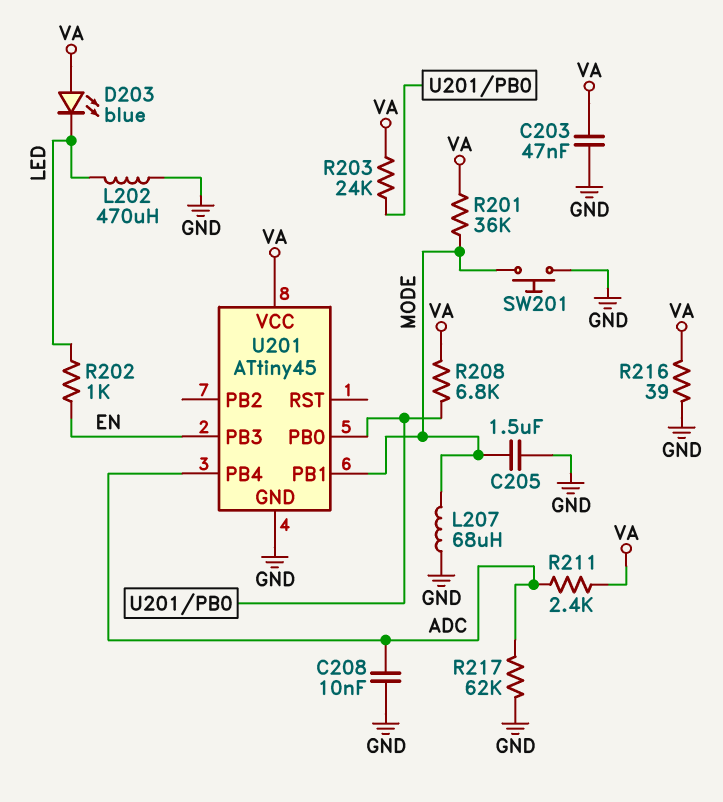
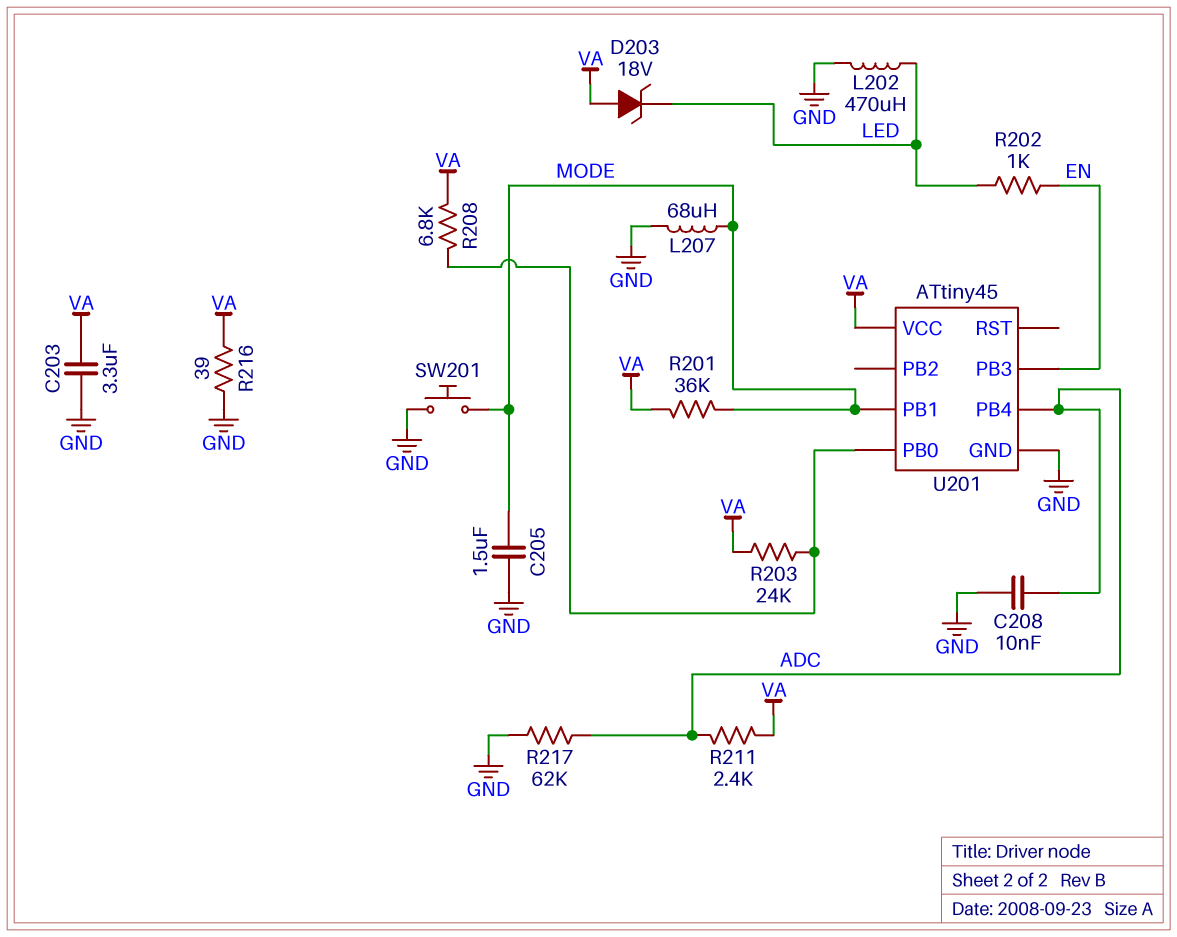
C203: 47nF (GND, VA) -> 3.3uF (GND, VA)
D203: LED blue (A VA, K LED) -> zener 18V (A VA, K LED)

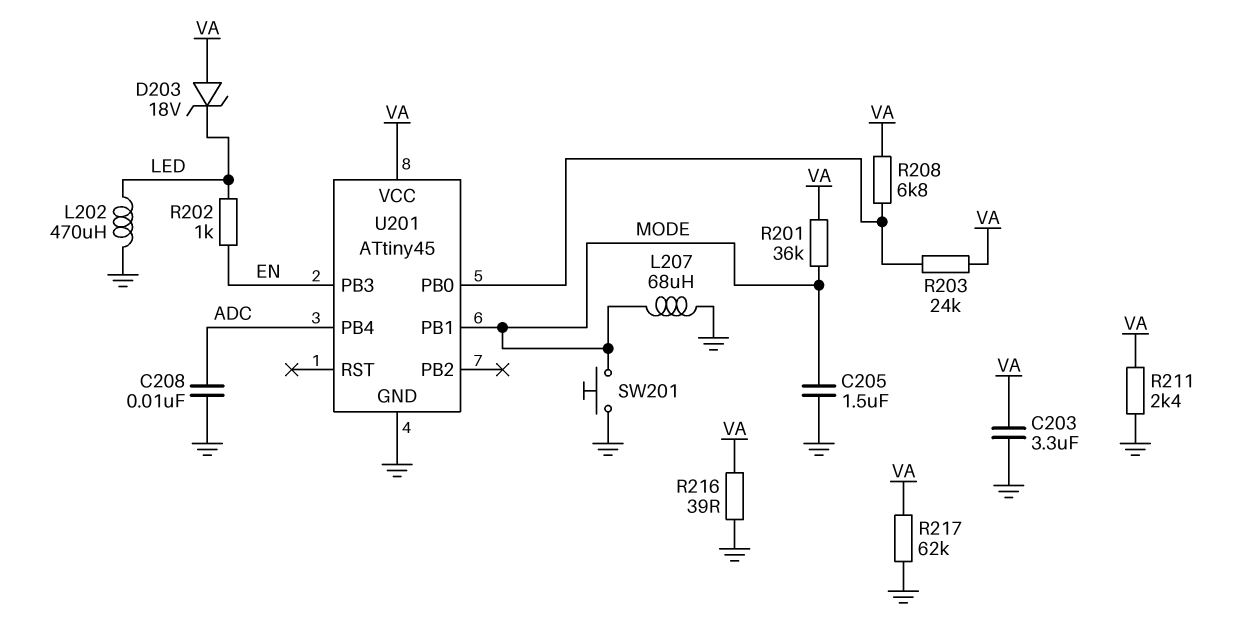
R211: 2.4k (ADC, VA) -> 2.4k (GND, VA)
R217: 62k (ADC, GND) -> 62k (GND, VA)

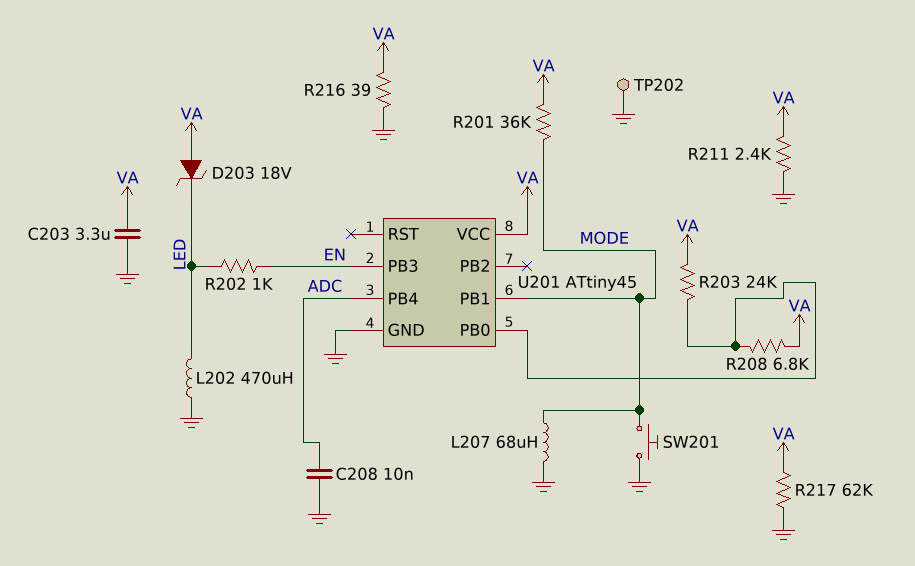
C205: 1.5uF (GND, MODE) -> none
TP202: none -> test point (GND)

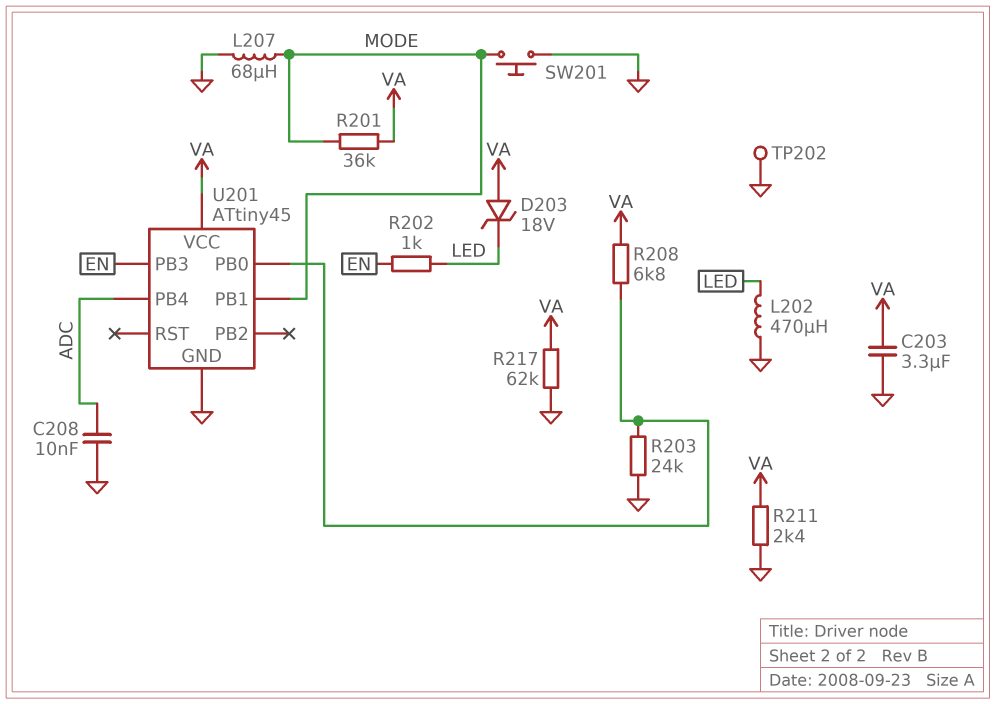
R203: 24k (U201/PB0, VA) -> 24k (GND, U201/PB0)
R216: 39 (GND, VA) -> none

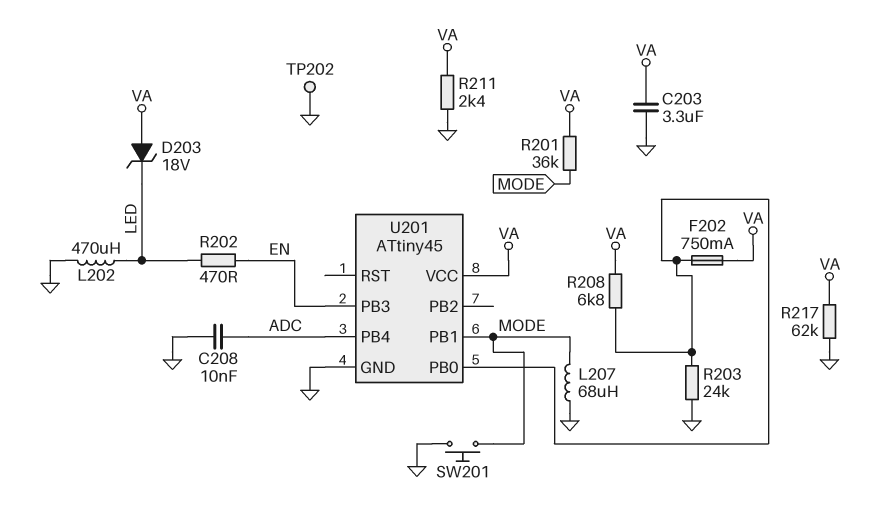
F202: none -> 750mA (U201/PB0, VA)
R202: 1k (EN, LED) -> 470 (EN, LED)

